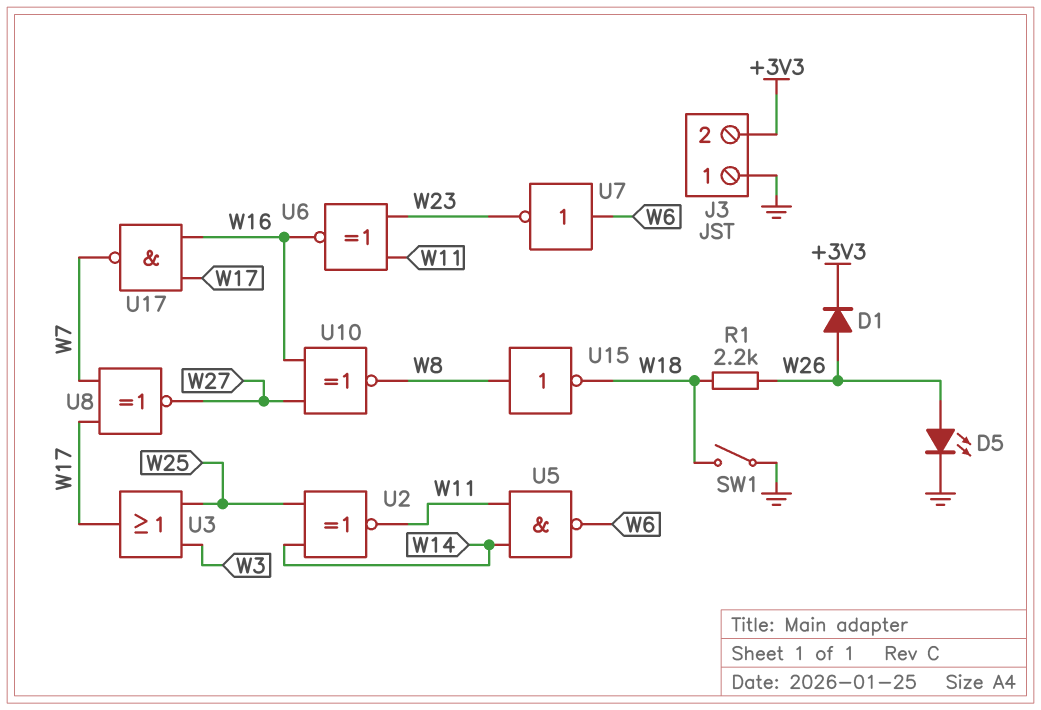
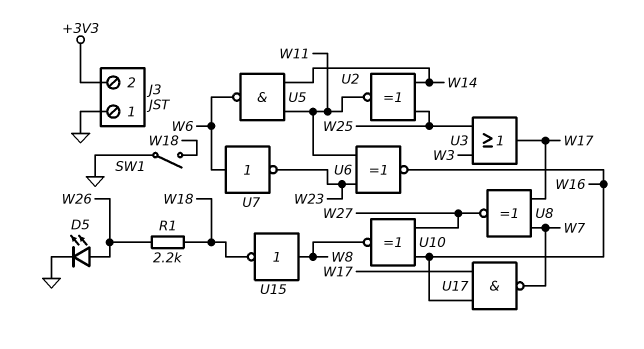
D1: diode (A W26, K +3V3) -> none

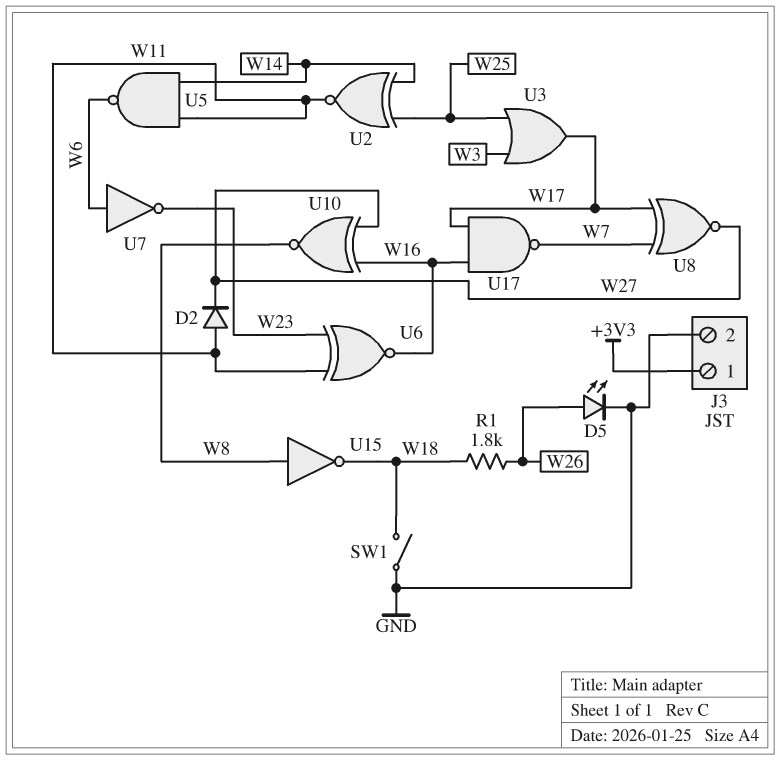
D2: none -> diode (A W11, K W27)
J3 pin 1: GND -> +3V3
J3 pin 2: +3V3 -> GND
R1: 2.2k (W18, W26) -> 1.8k (W18, W26)

